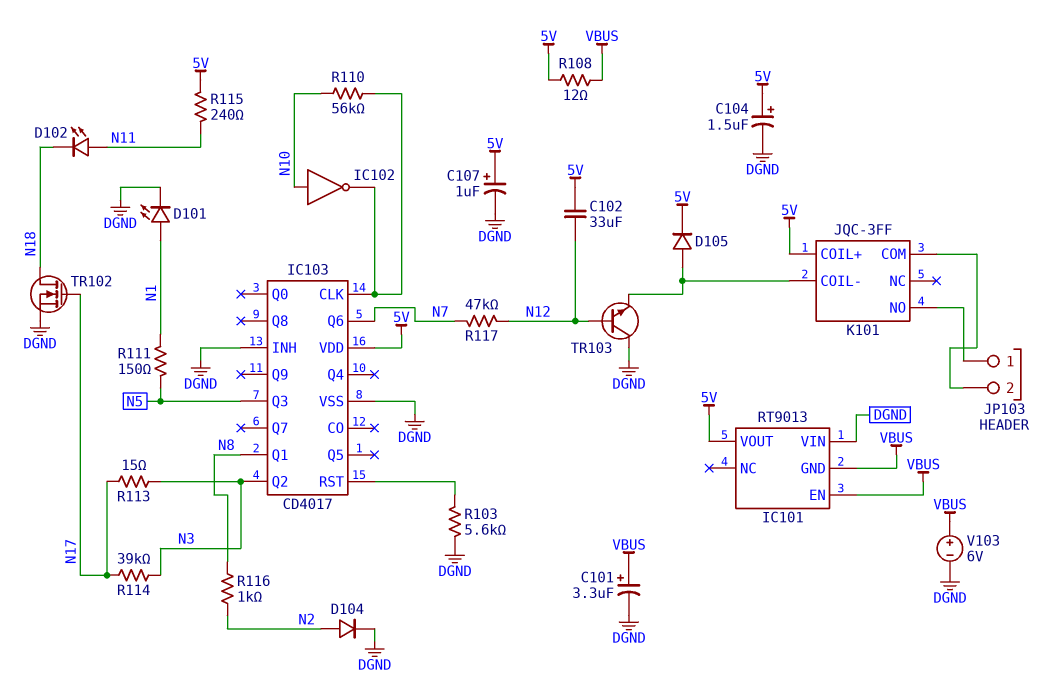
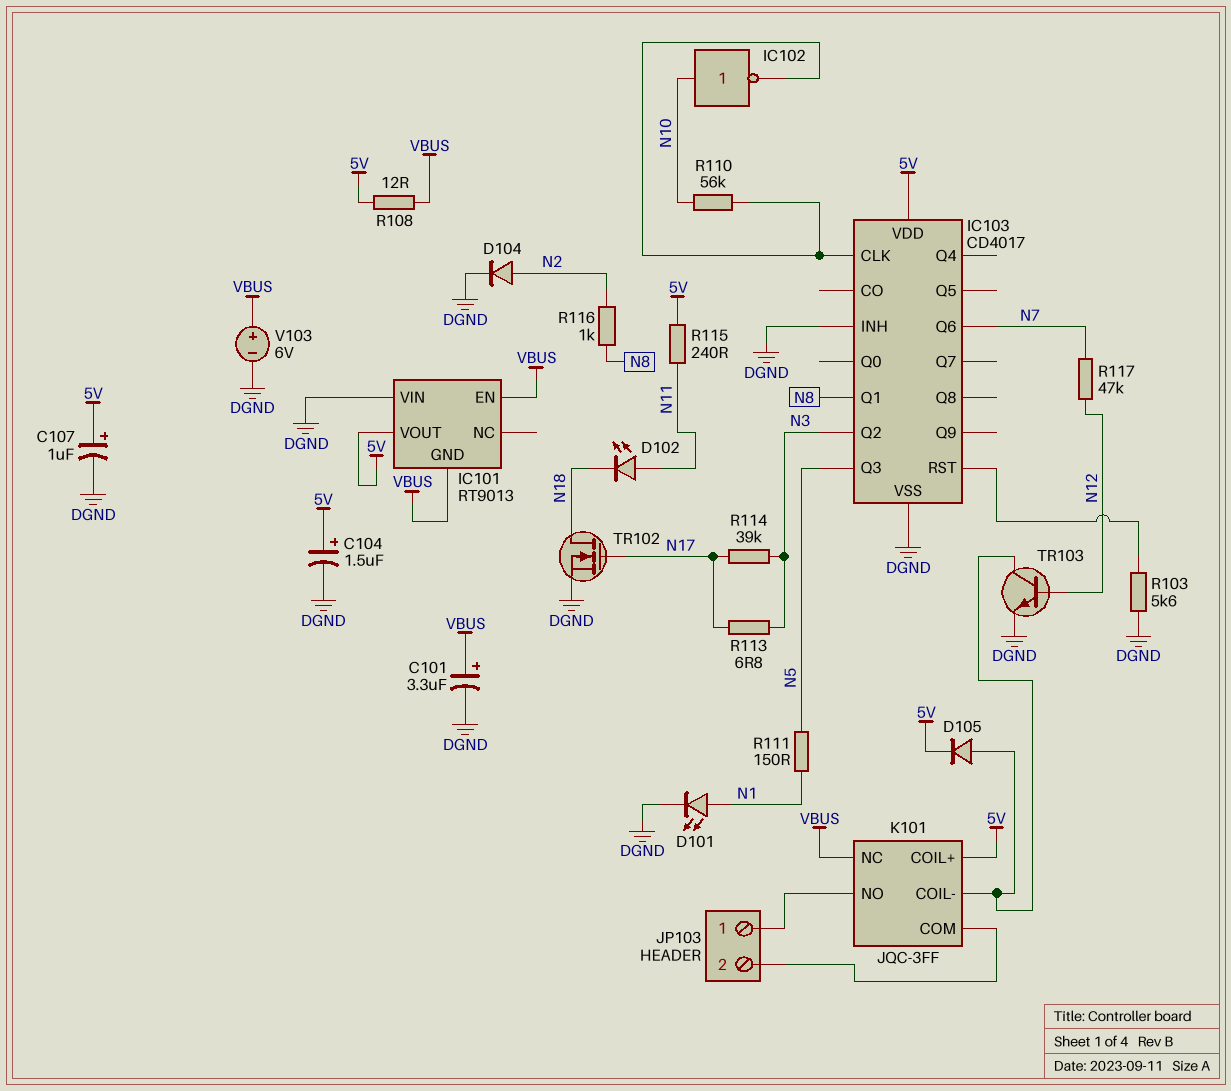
C102: 33uF (5V, N12) -> none
K101 pin NC: none -> VBUS
R113: 15 (N3, N17) -> 6.8 (N3, N17)
TR103: NPN (B N12, C DGND, E K101/COIL-) -> NPN (B N12, C K101/COIL-, E DGND)

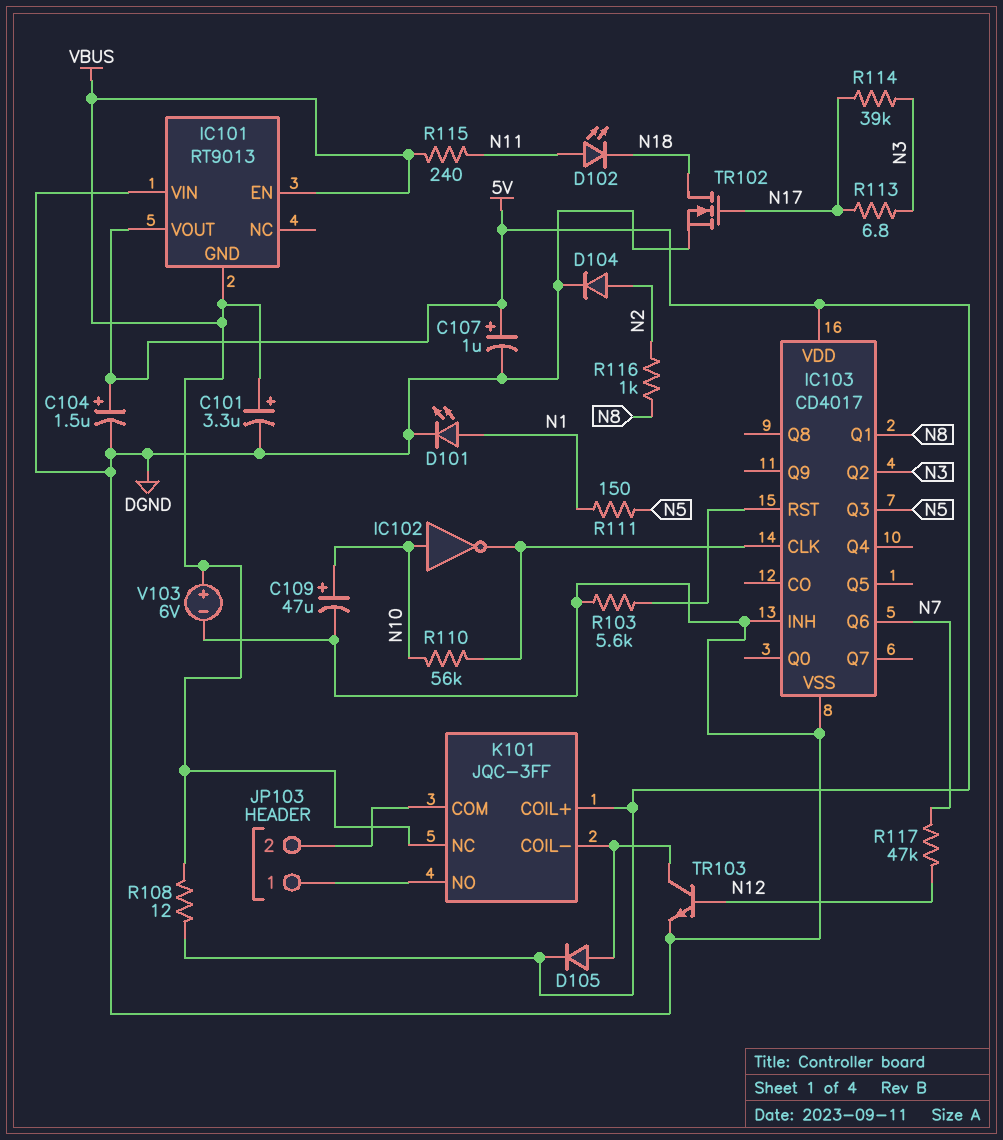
C109: none -> 47uF (plus N10, minus DGND)
R115: 240 (5V, N11) -> 240 (N11, VBUS)

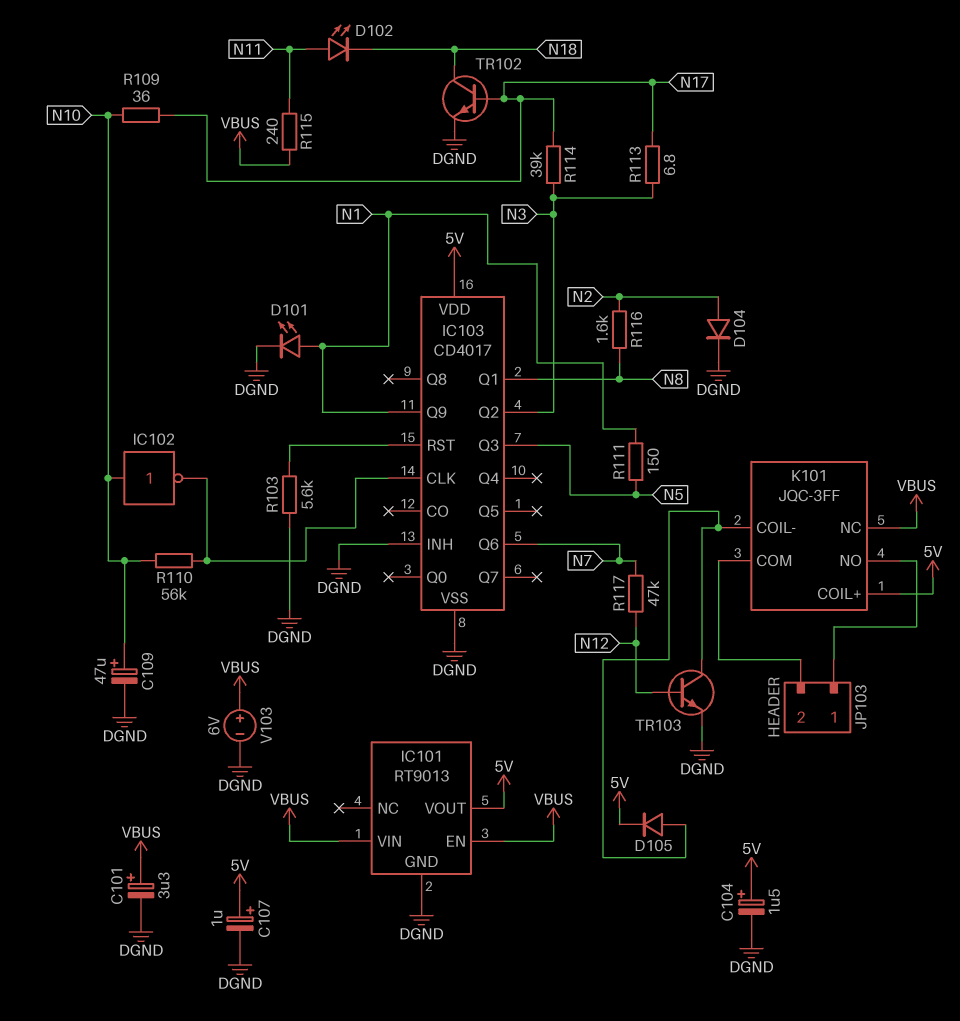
IC101 pin GND: VBUS -> DGND
IC101 pin VIN: DGND -> VBUS
IC103 pin Q9: none -> N1
R108: 12 (5V, VBUS) -> none
R109: none -> 36 (N10, N17)
R116: 1k (N2, N8) -> 1.6k (N2, N8)
TR102: NMOS (G N17, D N18, S DGND) -> NPN (B N17, C N18, E DGND)

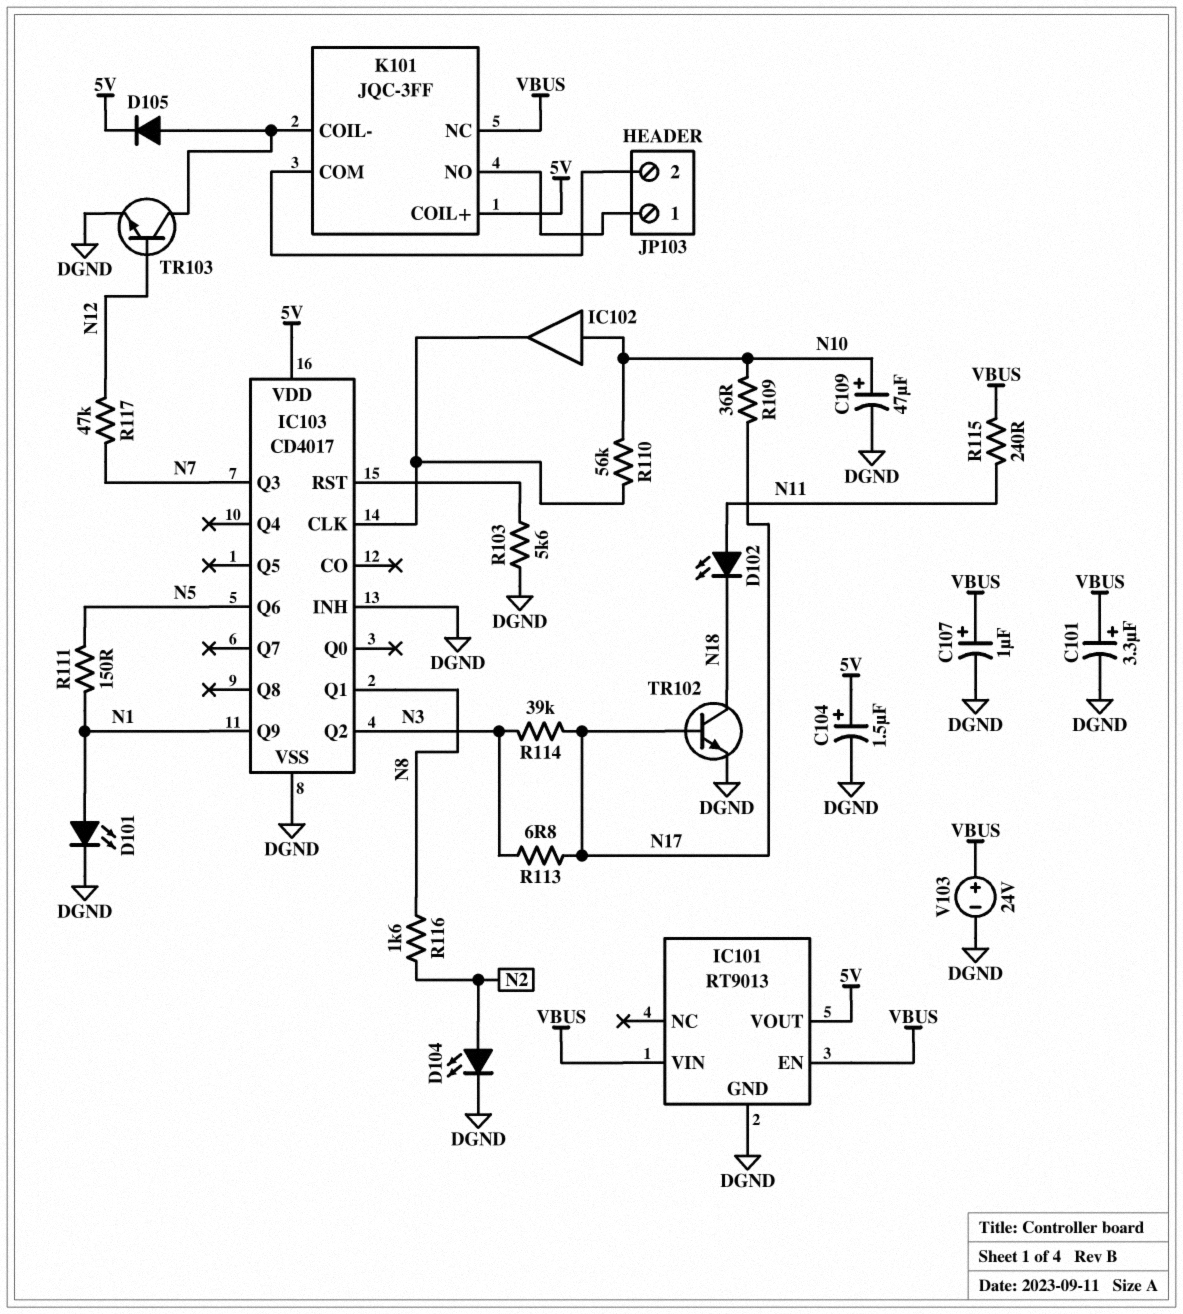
C107: 1uF (plus 5V, minus DGND) -> 1uF (plus VBUS, minus DGND)
D104: diode (A N2, K DGND) -> LED (A N2, K DGND)
IC102: NOT (in N10, out IC103/CLK) -> buffer (in N10, out IC103/CLK)
IC103 pin Q3: N5 -> N7
IC103 pin Q6: N7 -> N5
V103: 6V (plus VBUS, minus DGND) -> 24V (plus VBUS, minus DGND)

